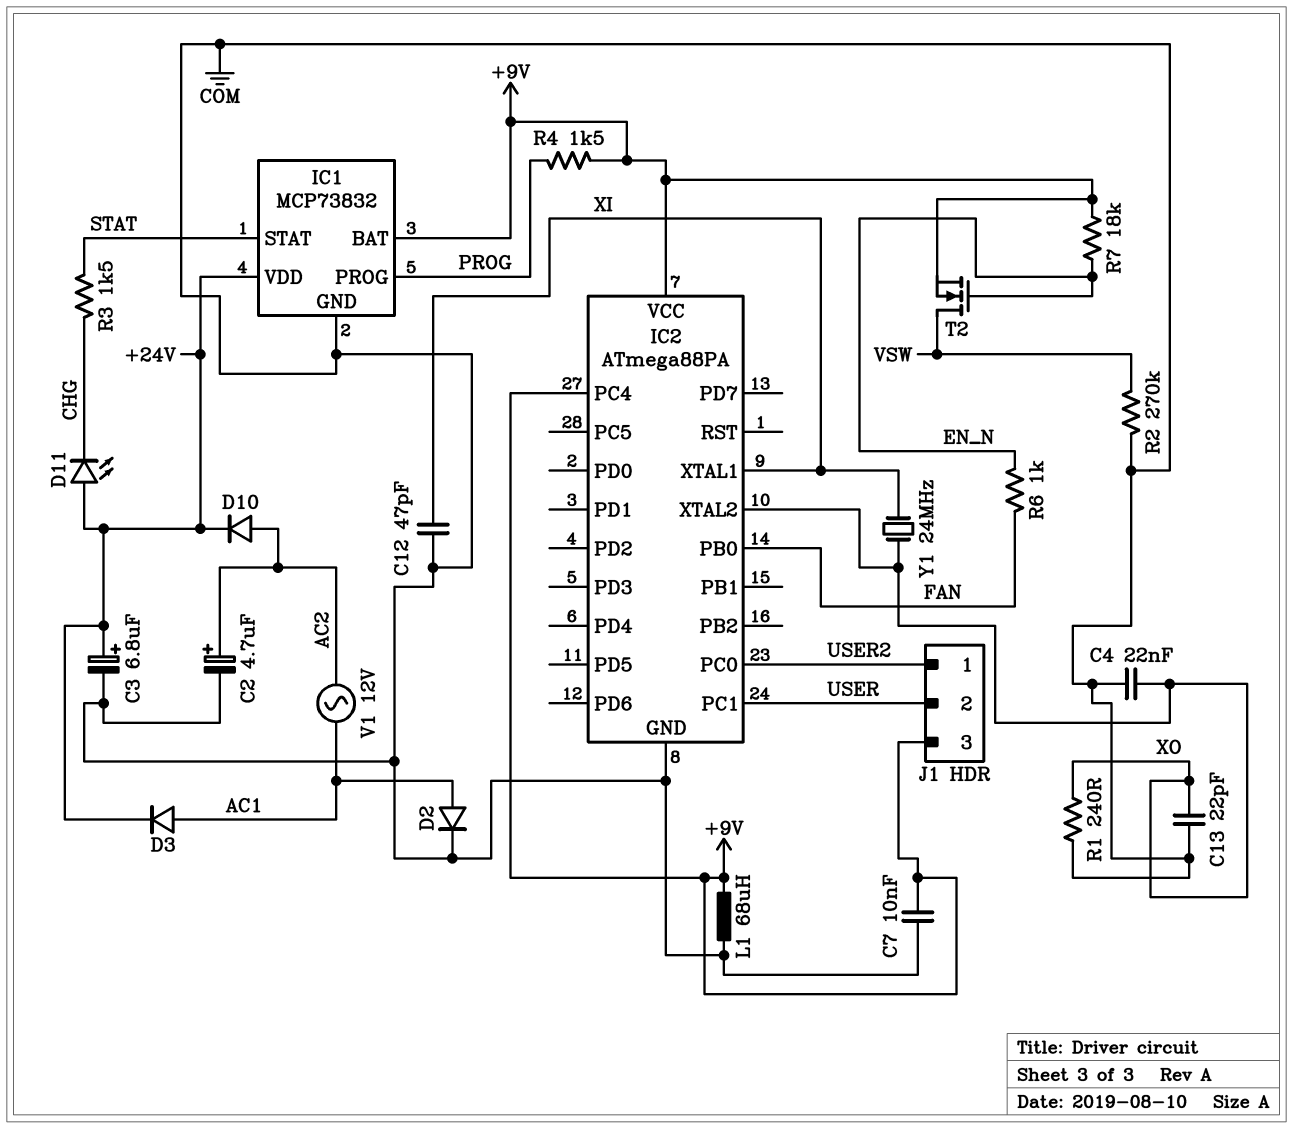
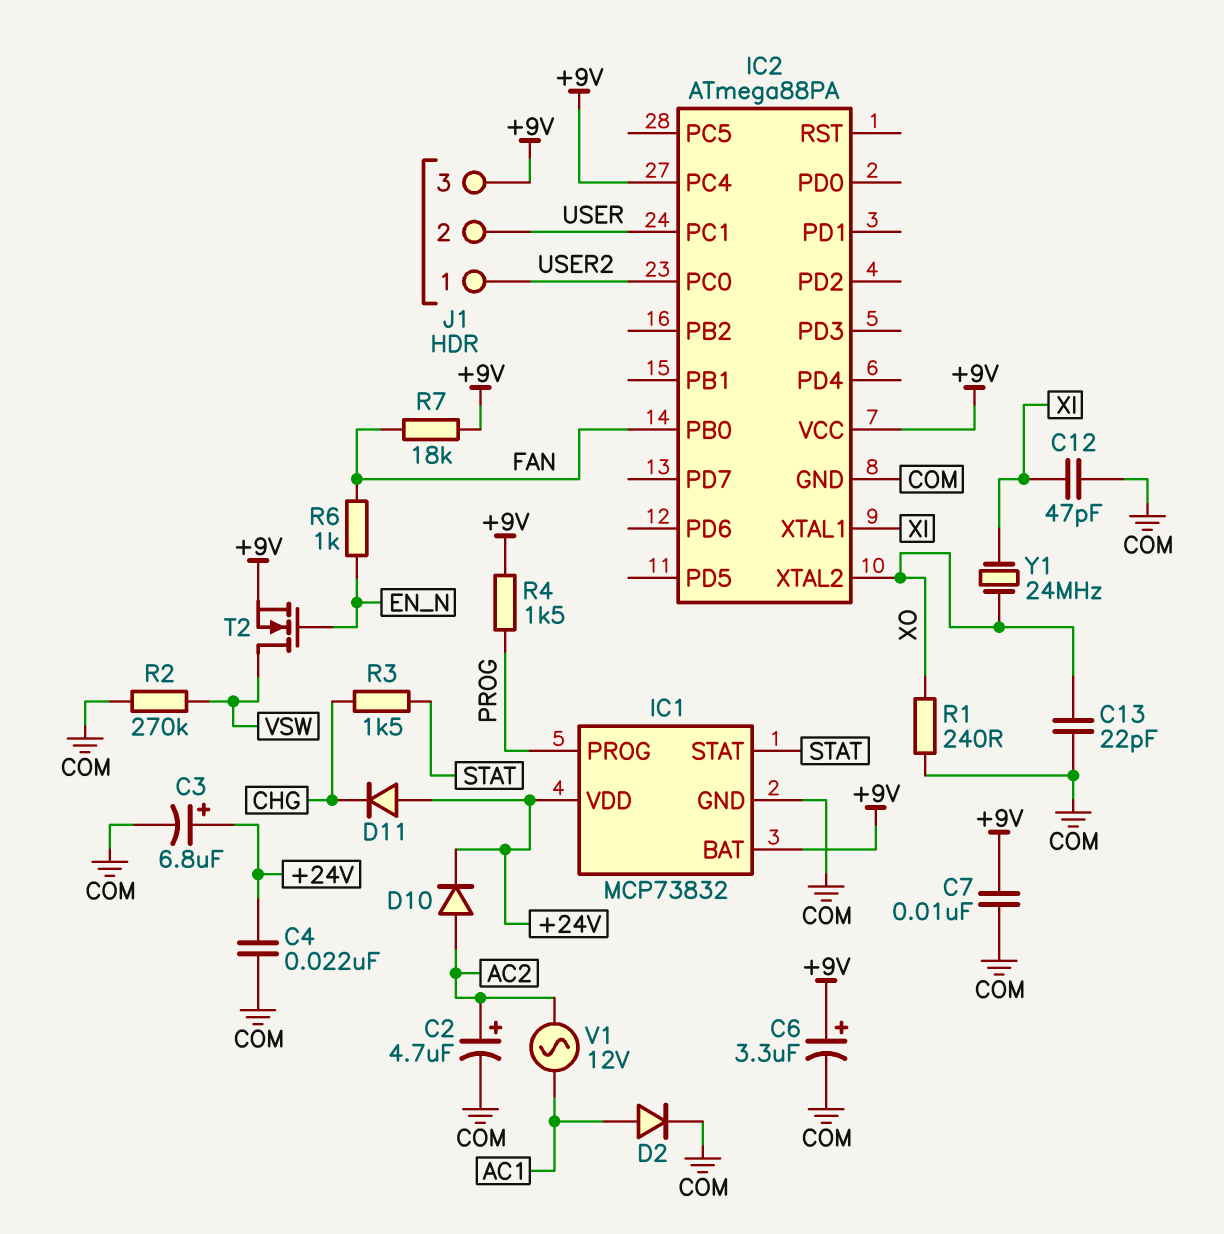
C4: 22nF (COM, XO) -> 22nF (+24V, COM)
C6: none -> 3.3uF (plus +9V, minus COM)
D3: diode (A AC1, K +24V) -> none
D11: LED (A +24V, K CHG) -> diode (A +24V, K CHG)
L1: 68uH (+9V, COM) -> none
R7: 18k (+9V, EN_N) -> 18k (+9V, FAN)

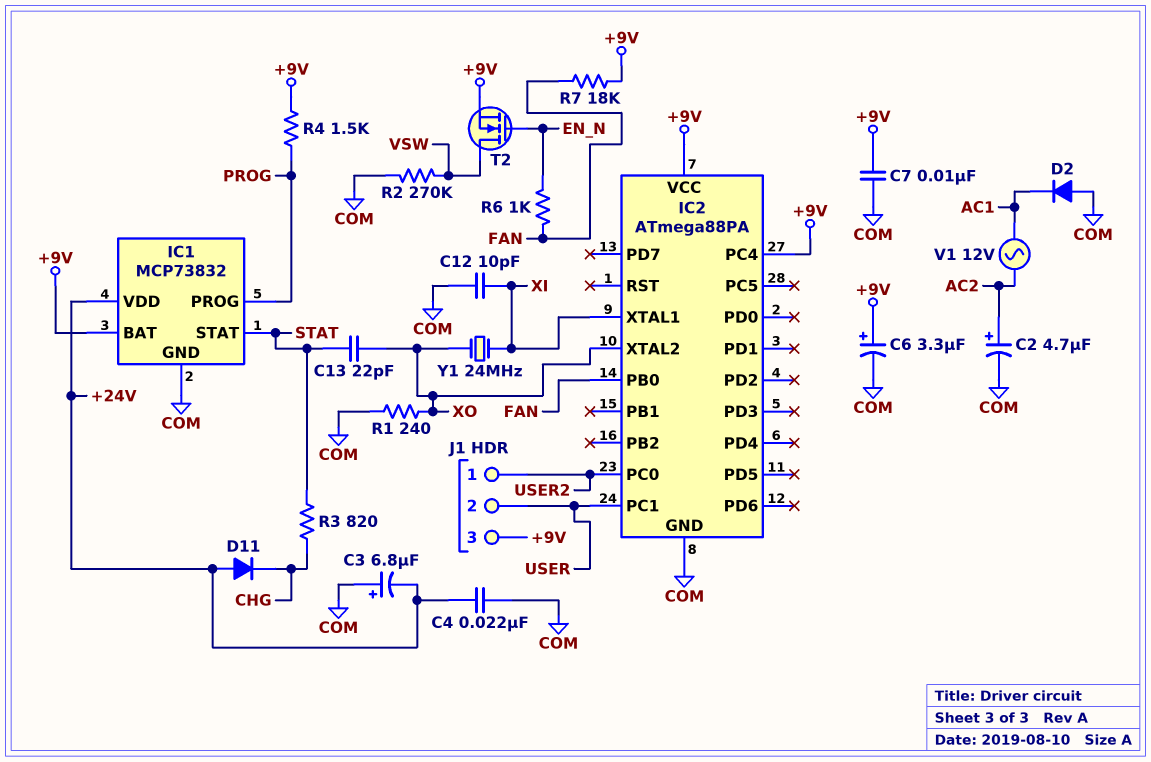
C3: 6.8uF (plus +24V, minus COM) -> 6.8uF (plus COM, minus +24V)
C12: 47pF (COM, XI) -> 10pF (COM, XI)
C13: 22pF (COM, XO) -> 22pF (STAT, XO)
D2: diode (A AC1, K COM) -> diode (A COM, K AC1)
D10: diode (A AC2, K +24V) -> none
R3: 1.5k (CHG, STAT) -> 820 (CHG, STAT)

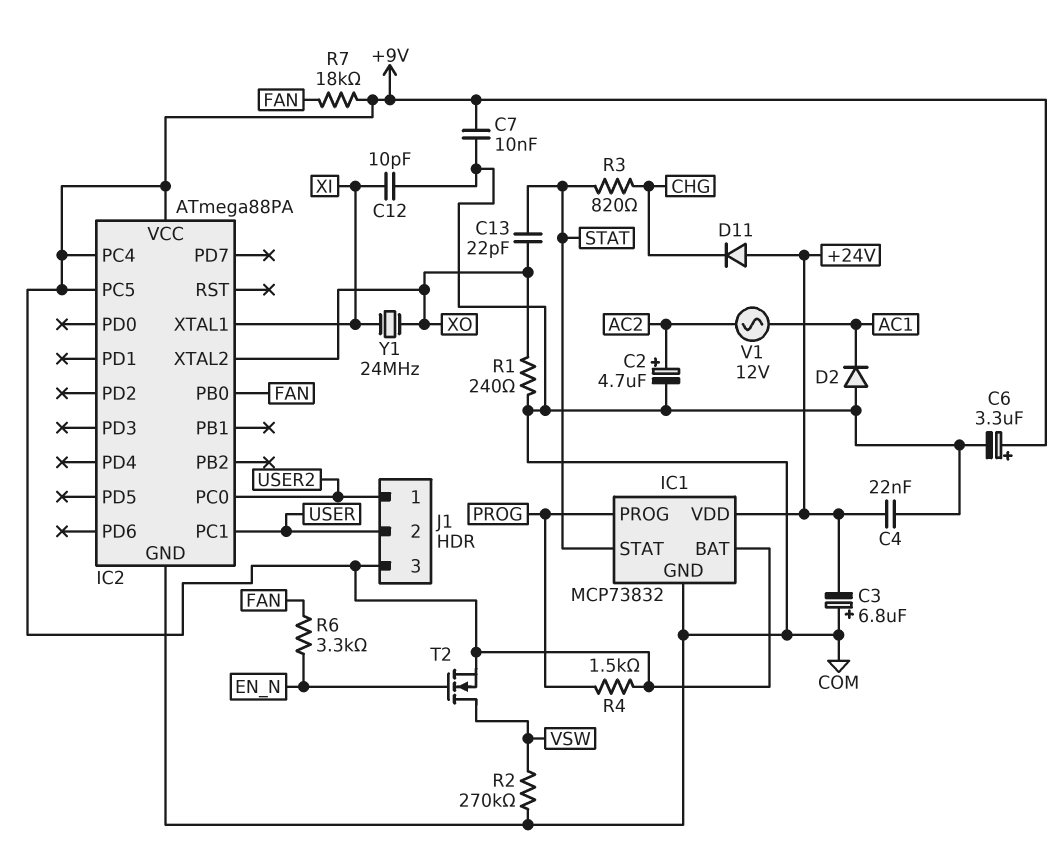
IC2 pin PC5: none -> +9V
R6: 1k (EN_N, FAN) -> 3.3k (EN_N, FAN)

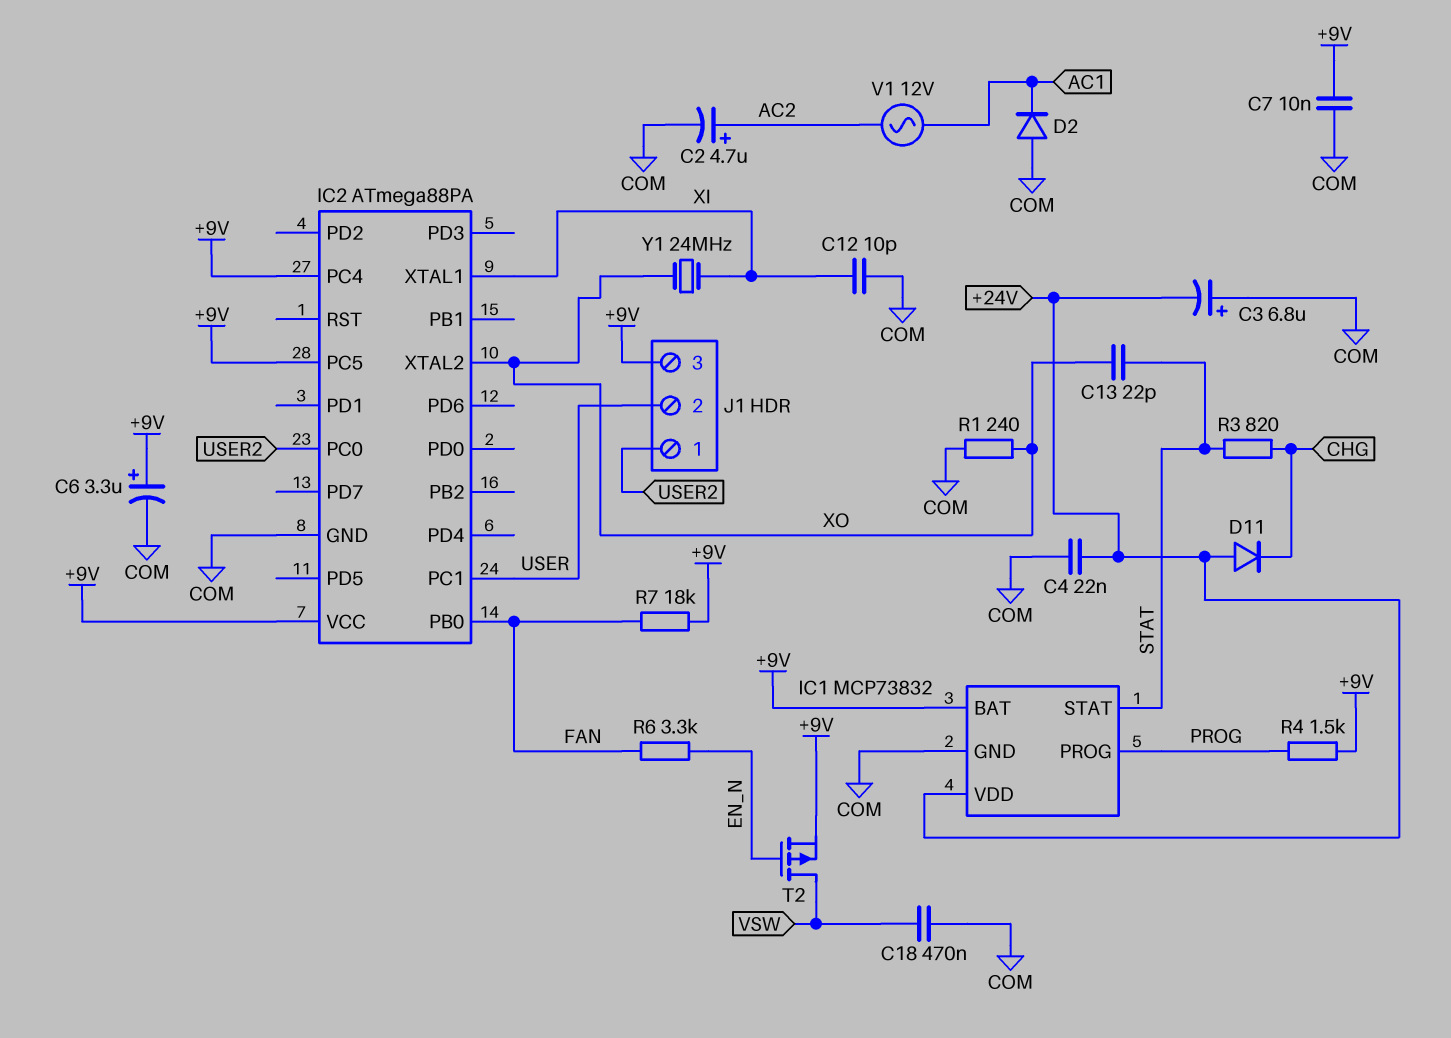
C18: none -> 470nF (COM, VSW)
R2: 270k (COM, VSW) -> none
T2: NMOS (G EN_N, D VSW, S +9V) -> PMOS (G EN_N, D VSW, S +9V)

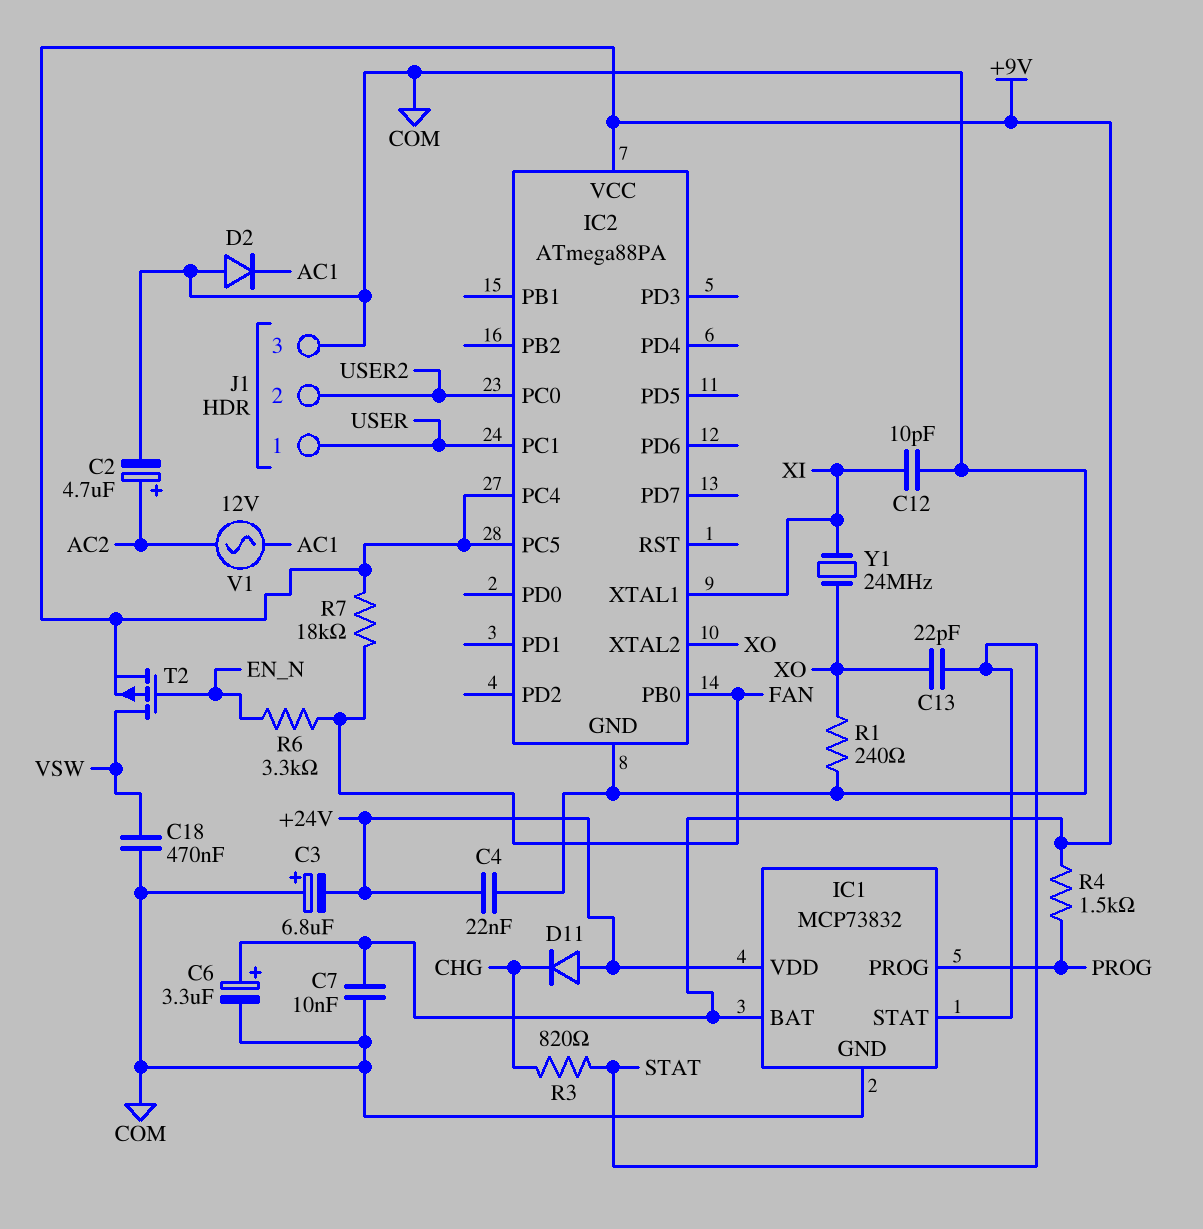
J1 pin 1: USER2 -> USER
J1 pin 2: USER -> USER2
J1 pin 3: +9V -> COM

